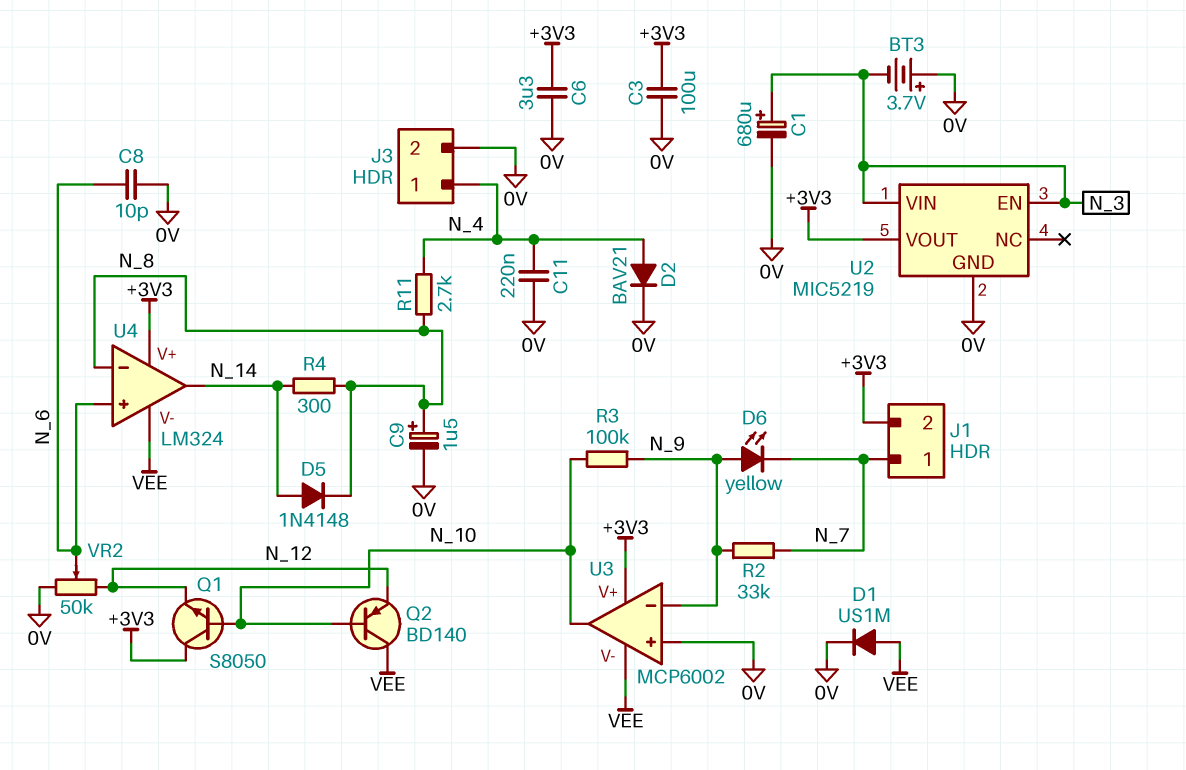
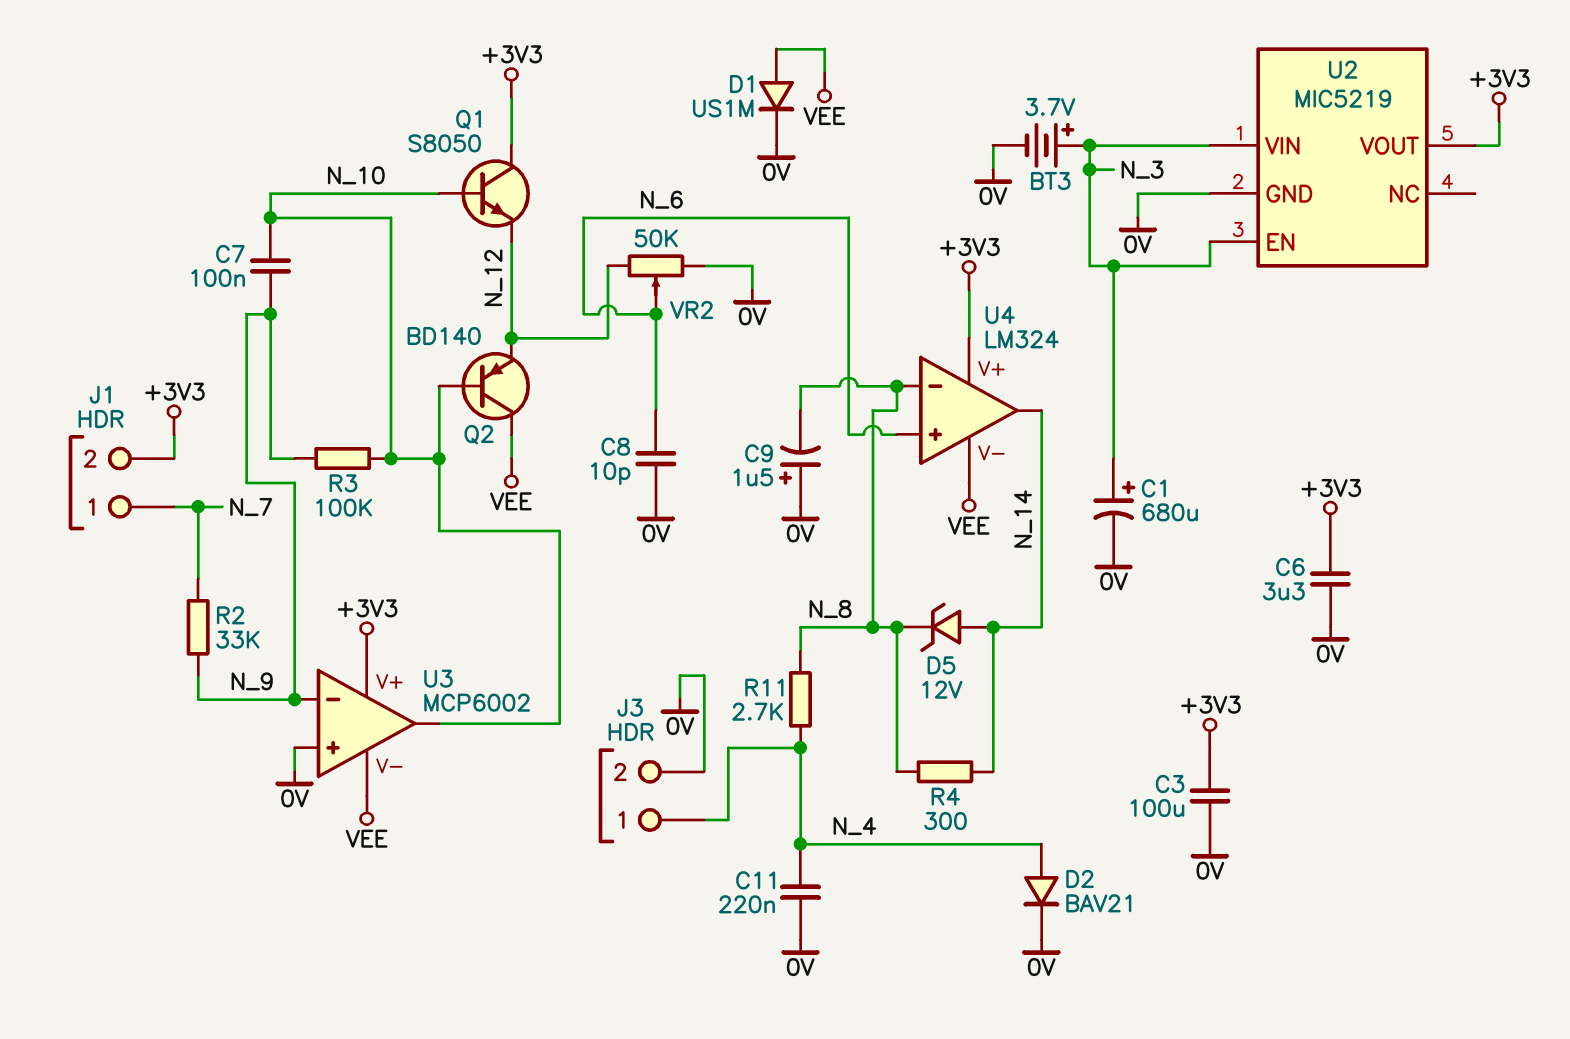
BT3: 3.7V (plus 0V, minus N_3) -> 3.7V (plus N_3, minus 0V)
C7: none -> 100nF (N_9, N_10)
C9: 1.5uF (plus N_8, minus 0V) -> 1.5uF (plus 0V, minus N_8)
D5: diode 1N4148 (A N_14, K N_8) -> zener 12V (A N_14, K N_8)
D6: LED yellow (A N_9, K N_7) -> none

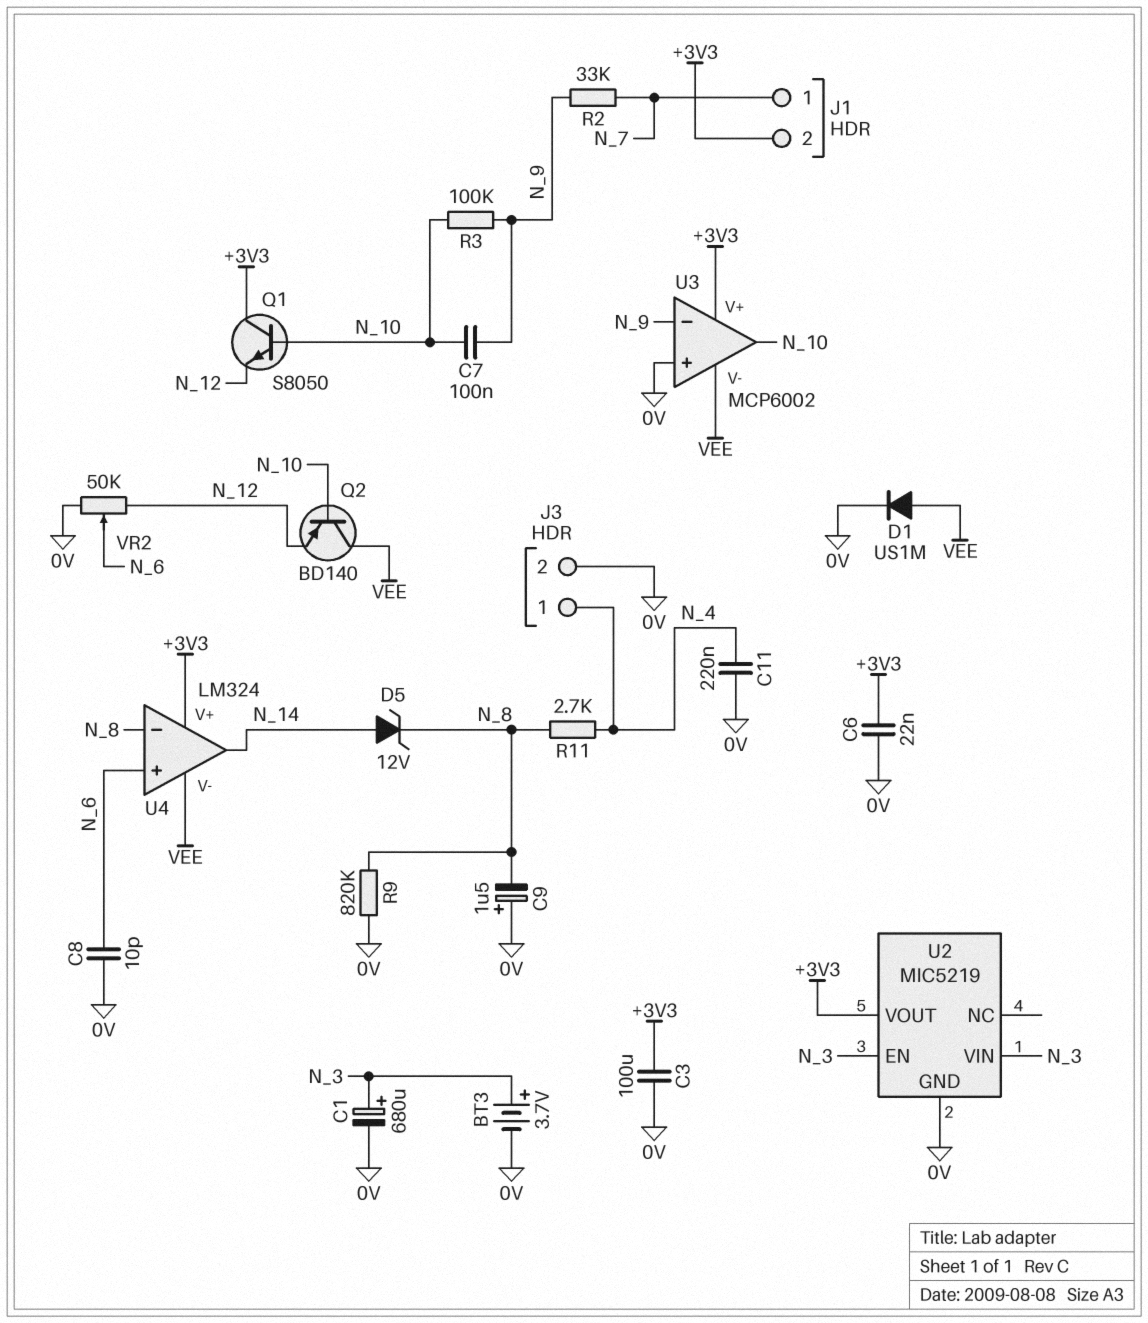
C6: 3.3uF (+3V3, 0V) -> 22nF (+3V3, 0V)
D2: diode BAV21 (A N_4, K 0V) -> none
R4: 300 (N_8, N_14) -> none
R9: none -> 820k (0V, N_8)

